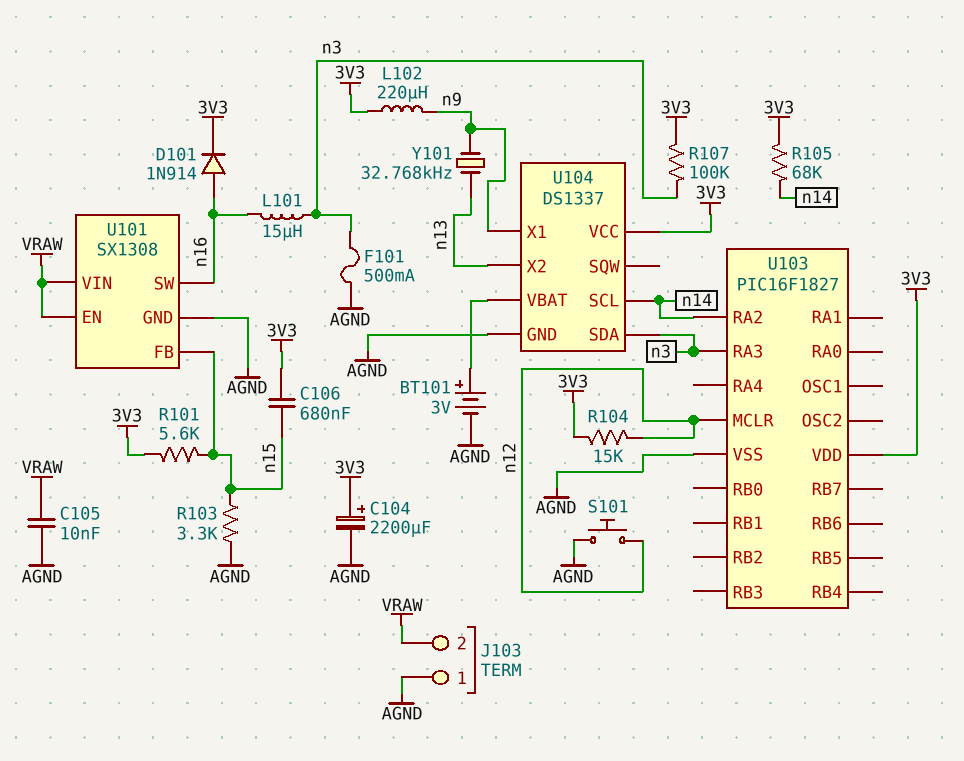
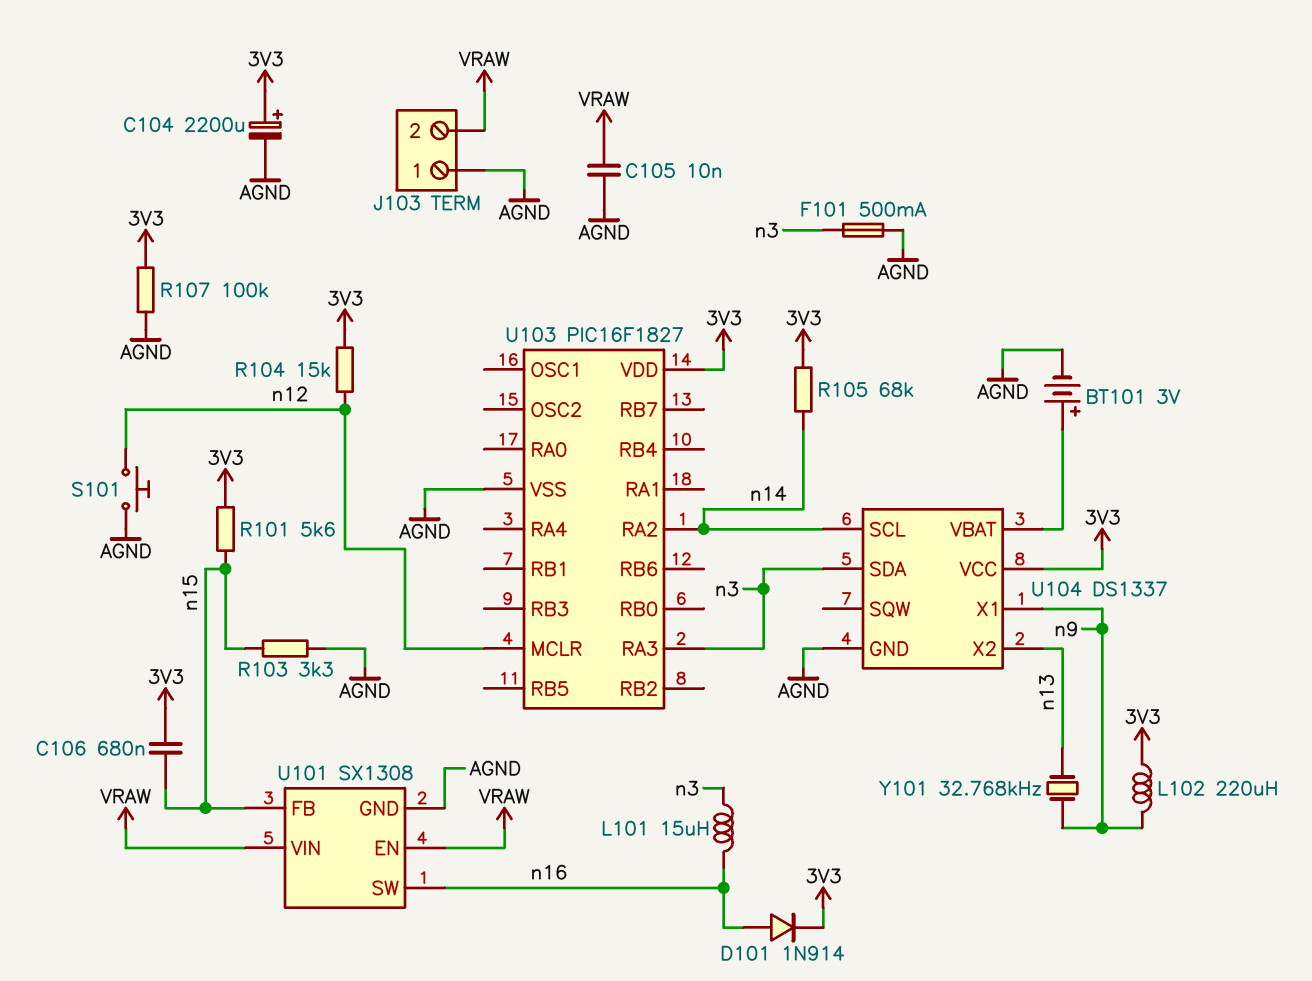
R107: 100k (3V3, n3) -> 100k (3V3, AGND)

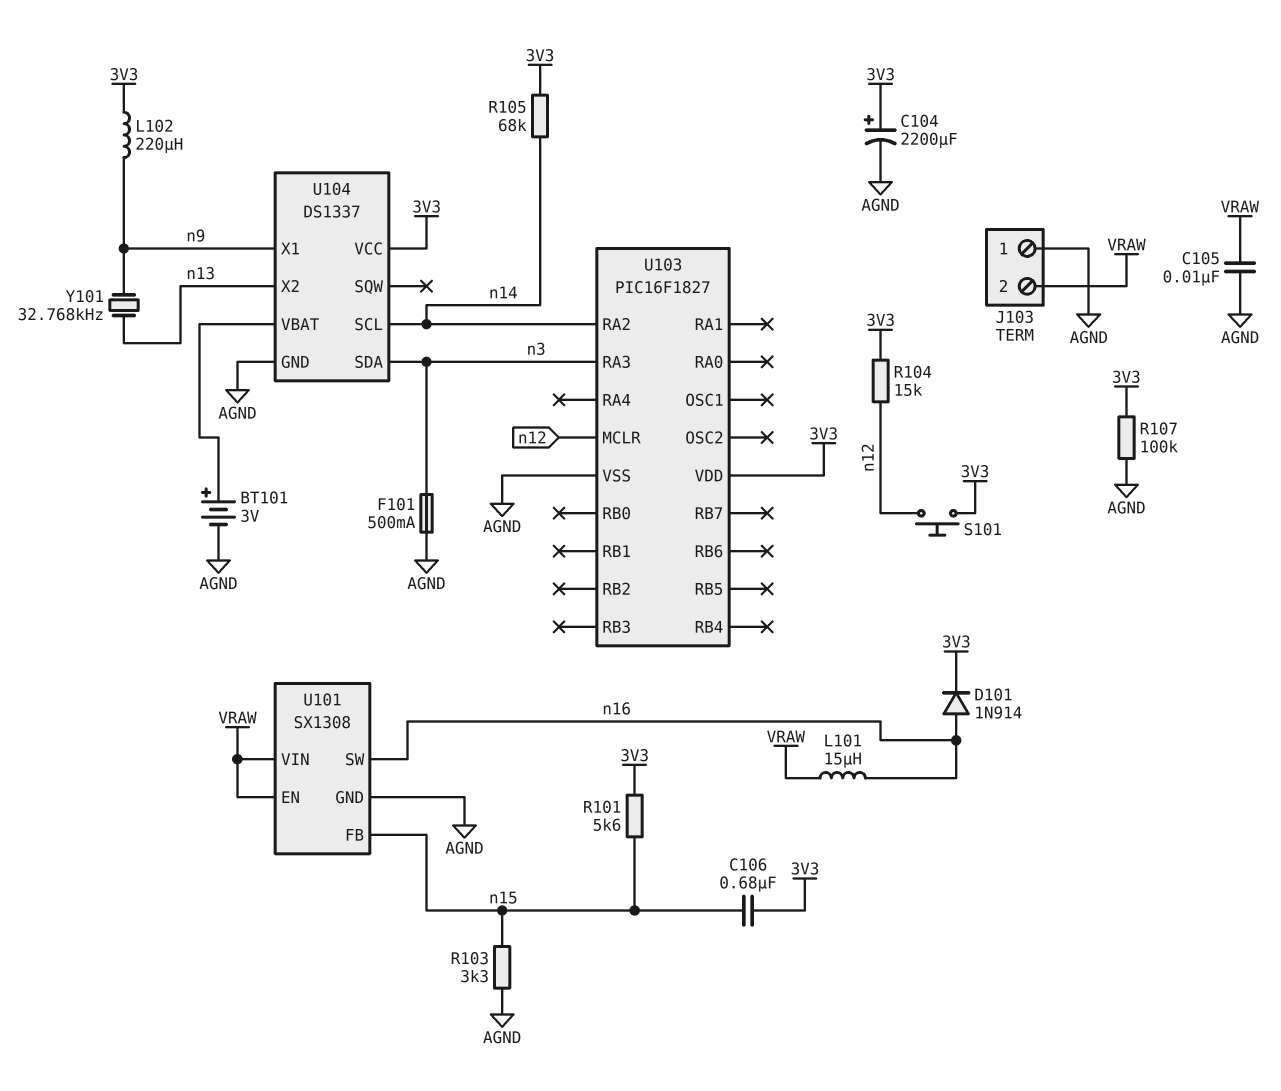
L101: 15uH (n3, n16) -> 15uH (VRAW, n16)
S101: button (AGND, n12) -> button (3V3, n12)

